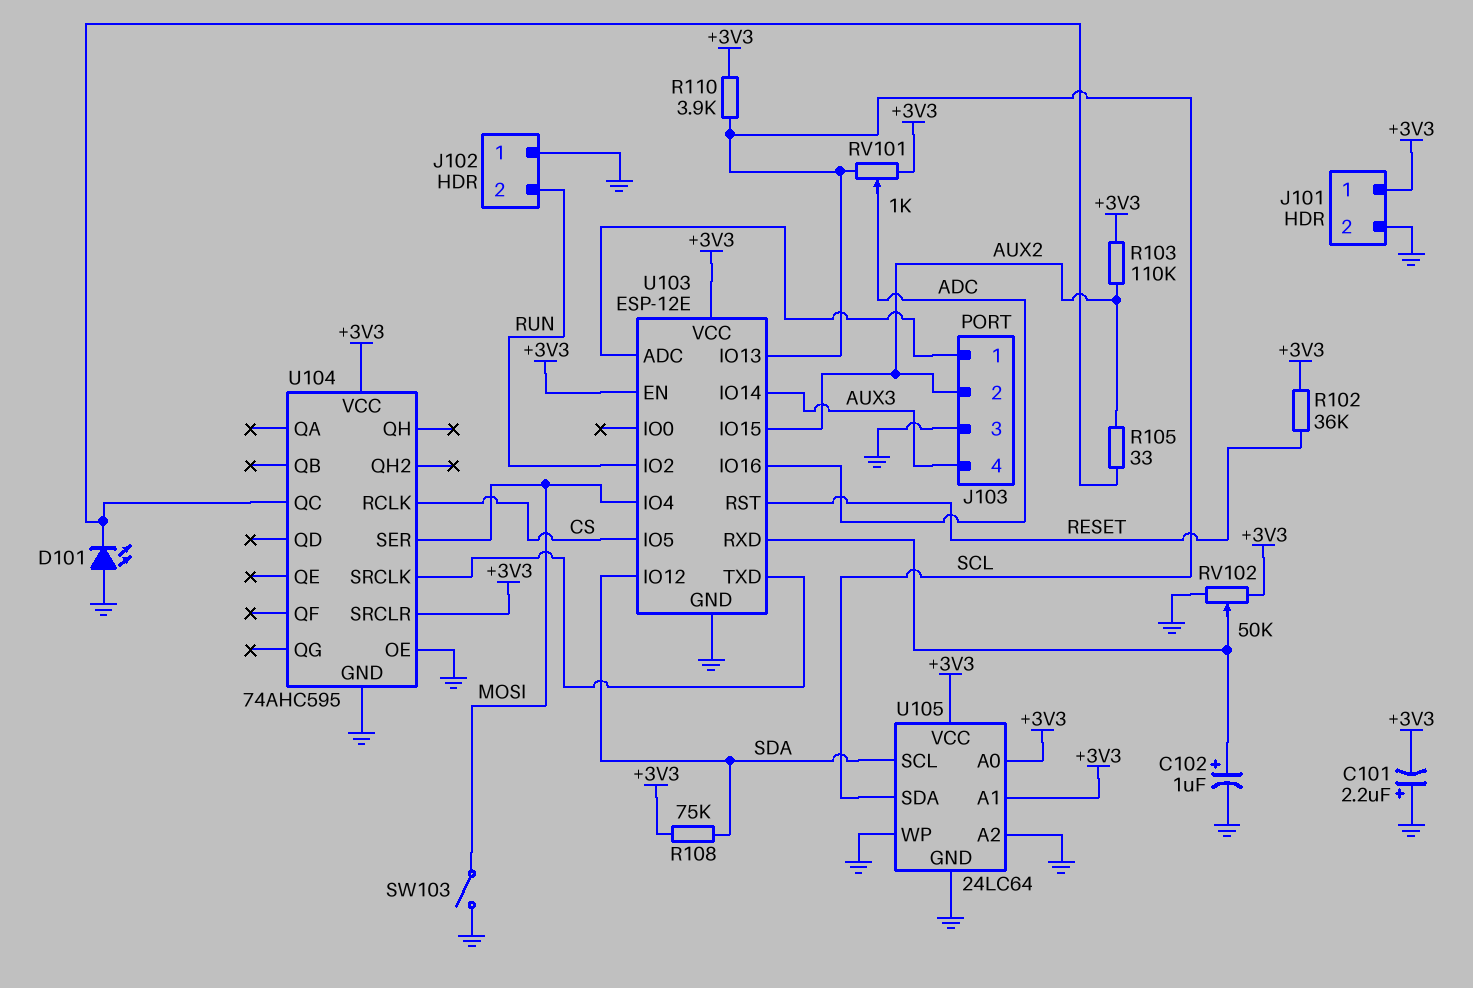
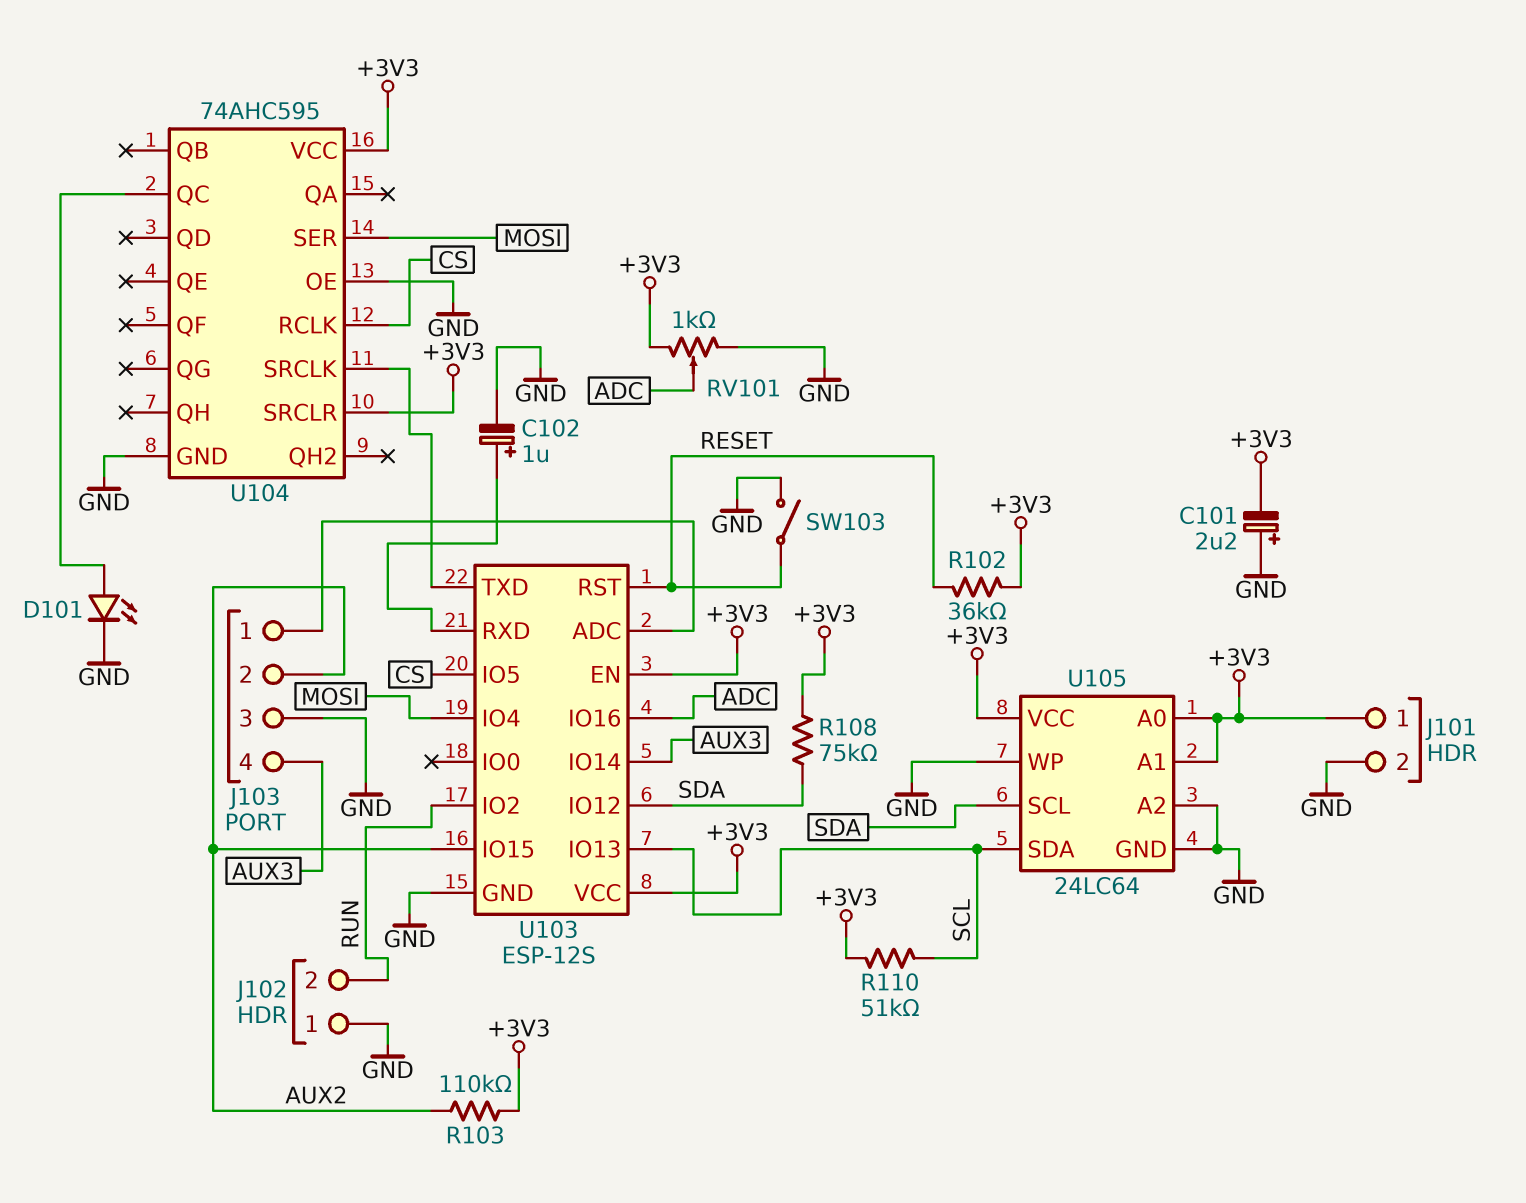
D101: LED (A GND, K U104/QC) -> LED (A U104/QC, K GND)
R105: 33 (AUX2, U104/QC) -> none
R110: 3.9k (+3V3, SCL) -> 51k (+3V3, SCL)
RV101: 1k (+3V3, SCL, wiper ADC) -> 1k (+3V3, GND, wiper ADC)
RV102: 50k (+3V3, GND, wiper U103/RXD) -> none
SW103: switch (GND, MOSI) -> switch (GND, RESET)
U103: ESP-12E -> ESP-12S

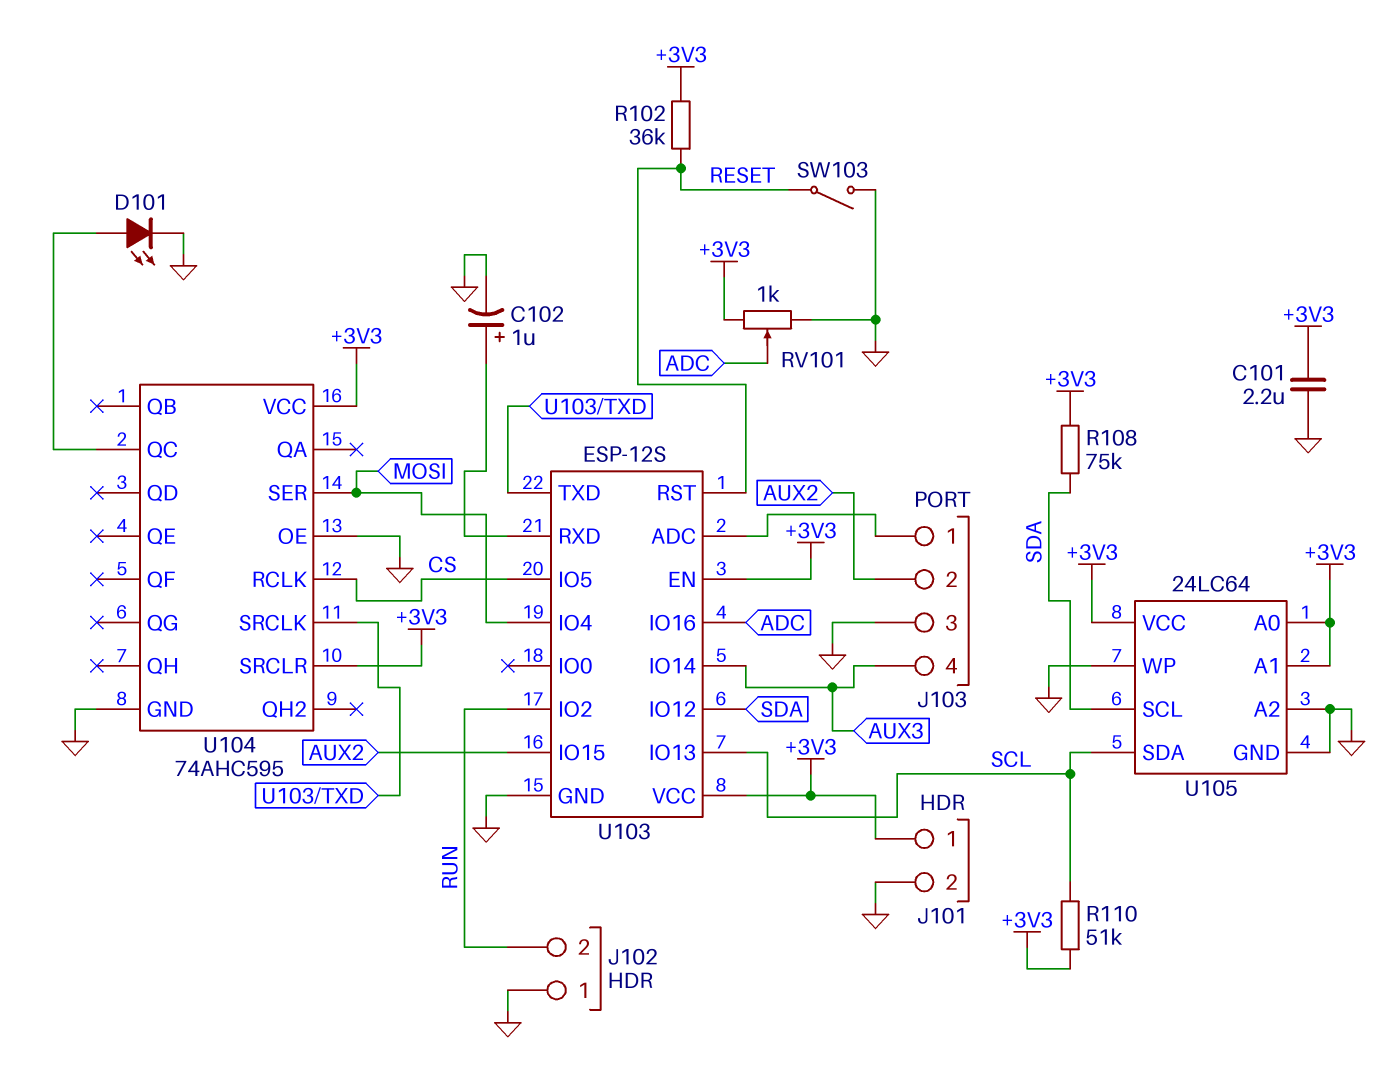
C101: 2.2uF (plus GND, minus +3V3) -> 2.2uF (+3V3, GND)
R103: 110k (+3V3, AUX2) -> none

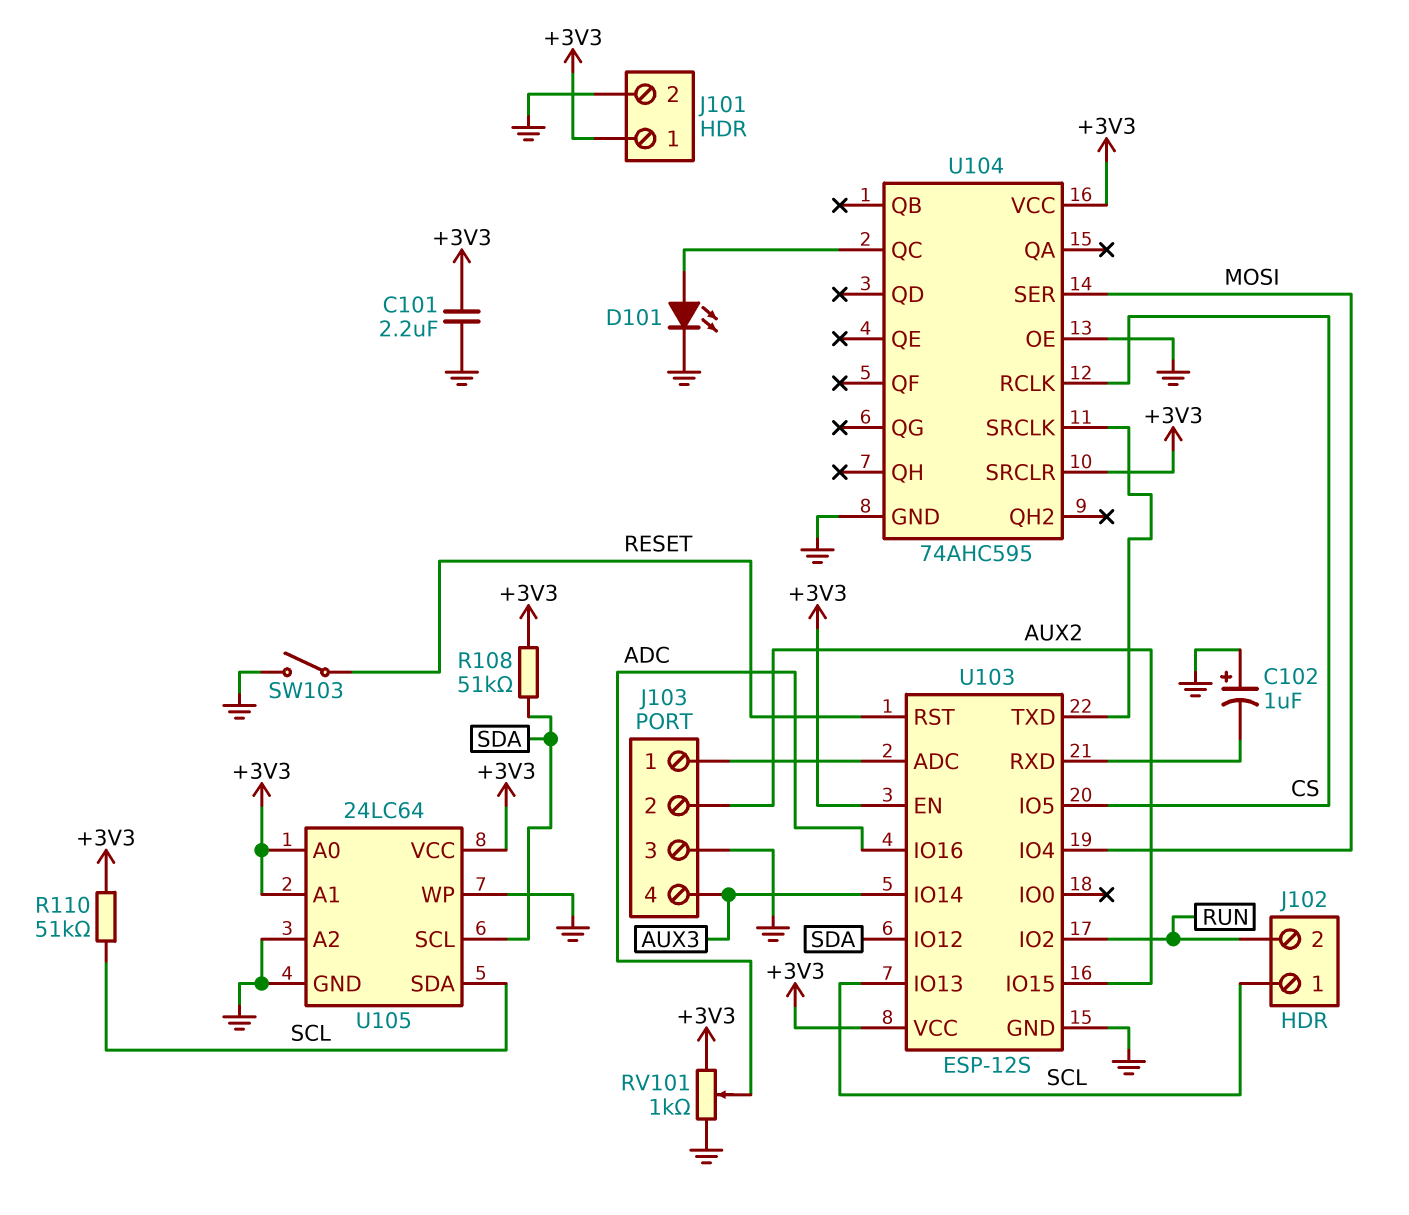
C102: 1uF (plus U103/RXD, minus GND) -> 1uF (plus GND, minus U103/RXD)
J102 pin 1: GND -> SCL
R102: 36k (+3V3, RESET) -> none
R108: 75k (+3V3, SDA) -> 51k (+3V3, SDA)

